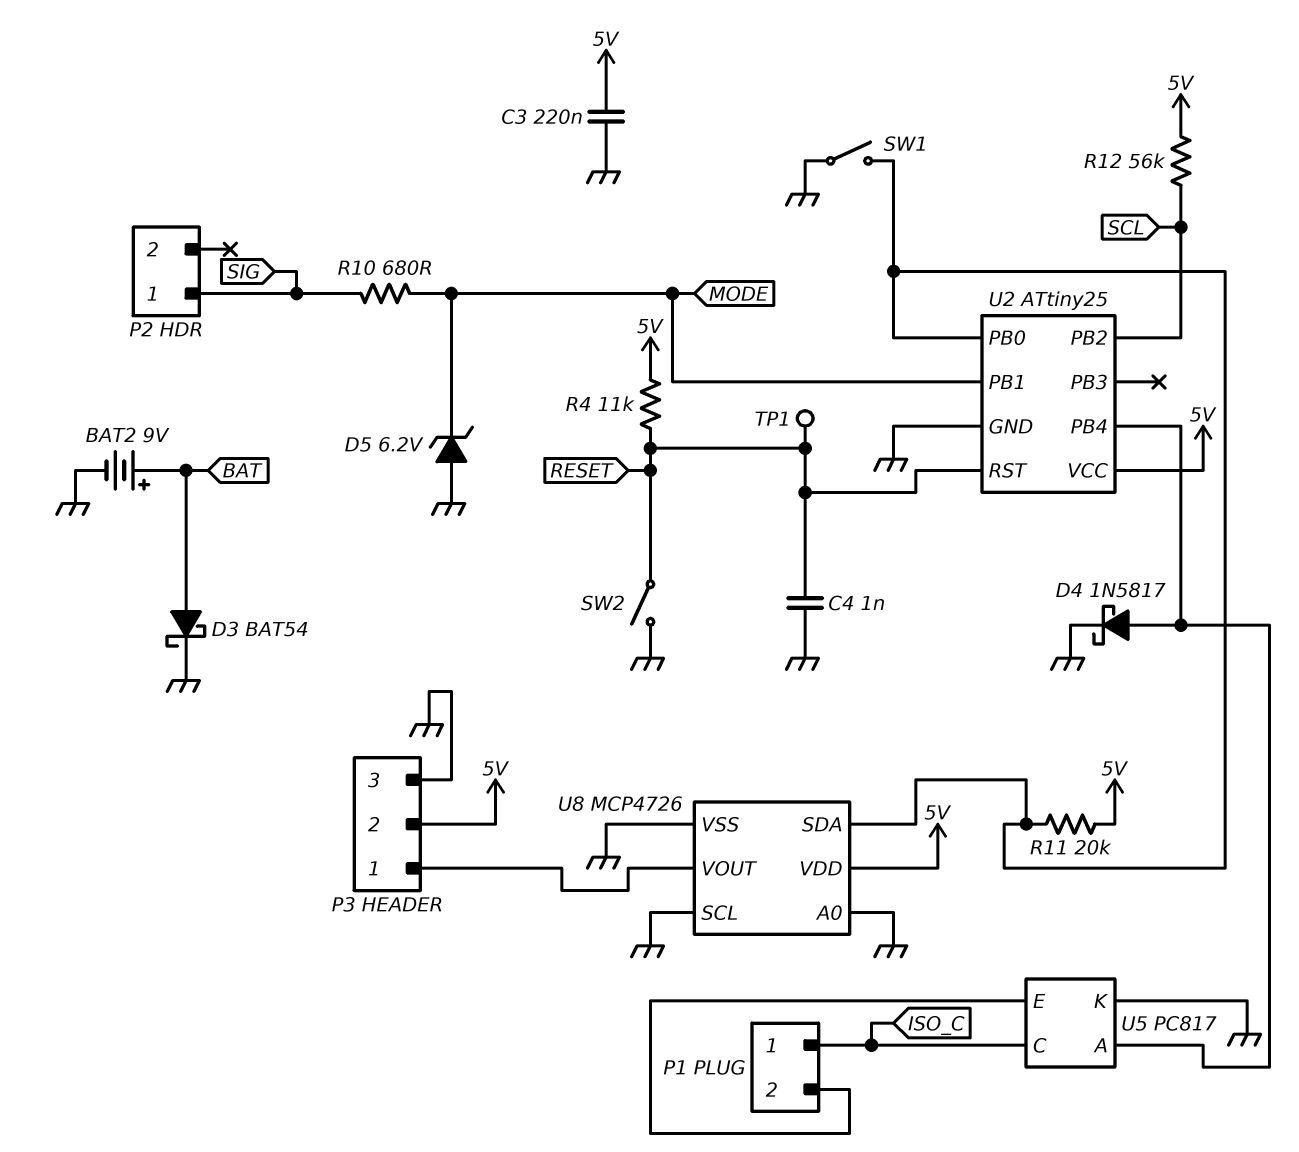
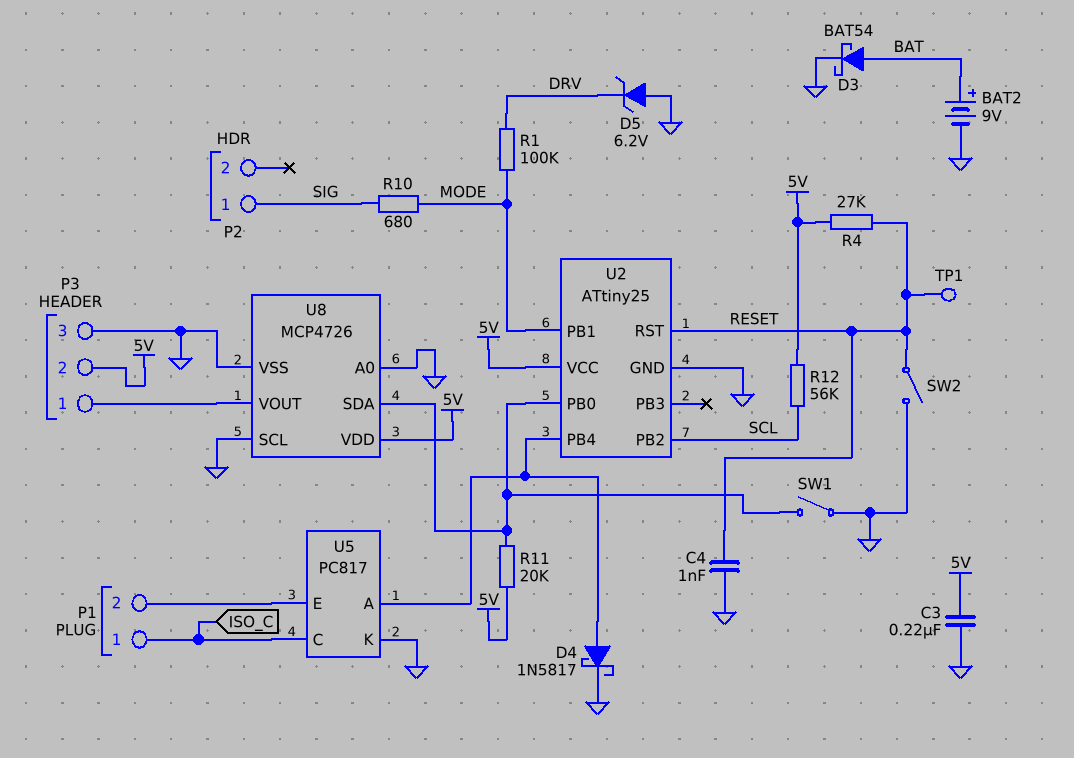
D5: zener 6.2V (A GND, K MODE) -> zener 6.2V (A GND, K DRV)
R1: none -> 100k (DRV, MODE)
R4: 11k (5V, RESET) -> 27k (5V, RESET)

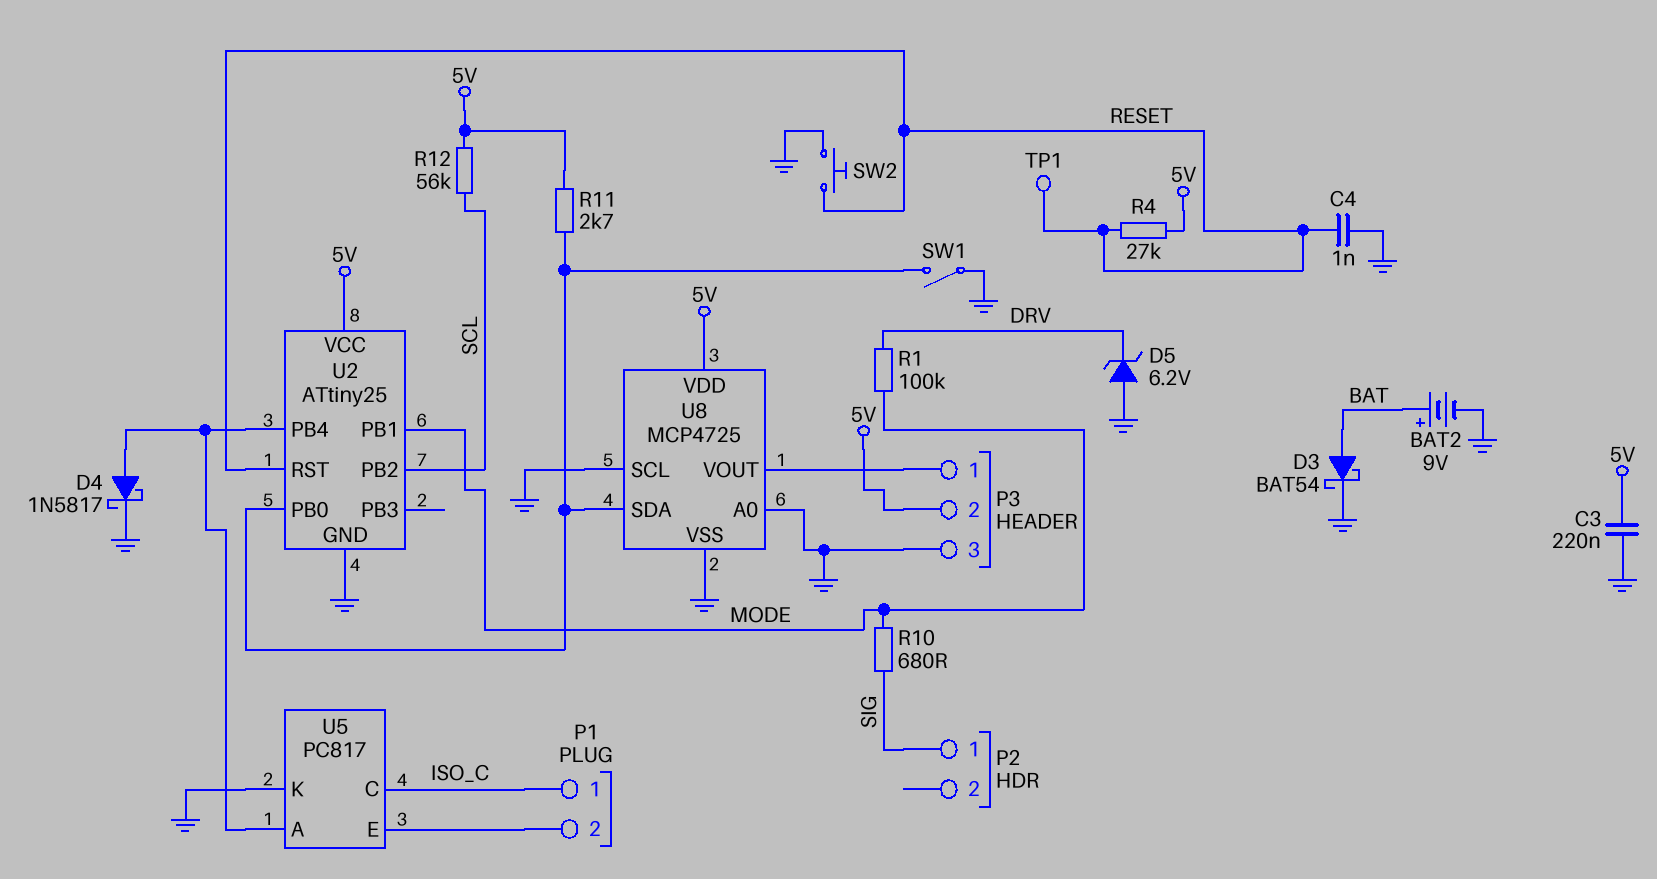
R11: 20k (5V, U2/PB0) -> 2.7k (5V, U2/PB0)
SW2: switch (GND, RESET) -> button (GND, RESET)
U8: MCP4726 -> MCP4725

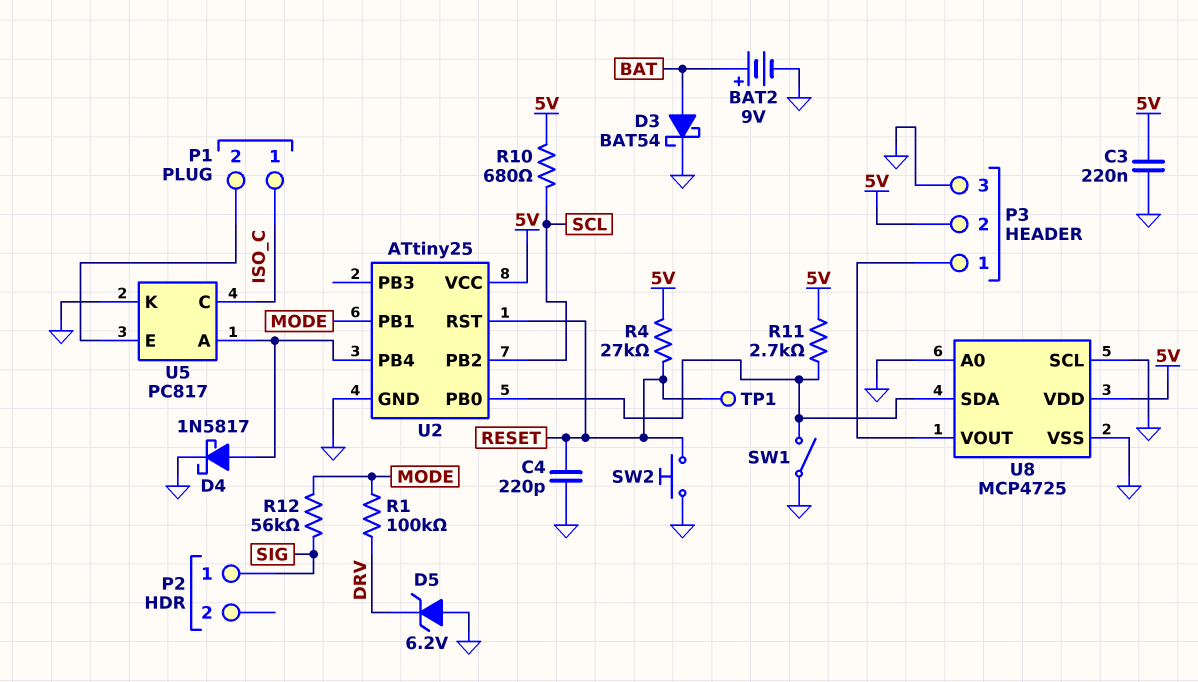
C4: 1nF (GND, RESET) -> 220pF (GND, RESET)
R10: 680 (MODE, SIG) -> 680 (5V, SCL)
R12: 56k (5V, SCL) -> 56k (MODE, SIG)

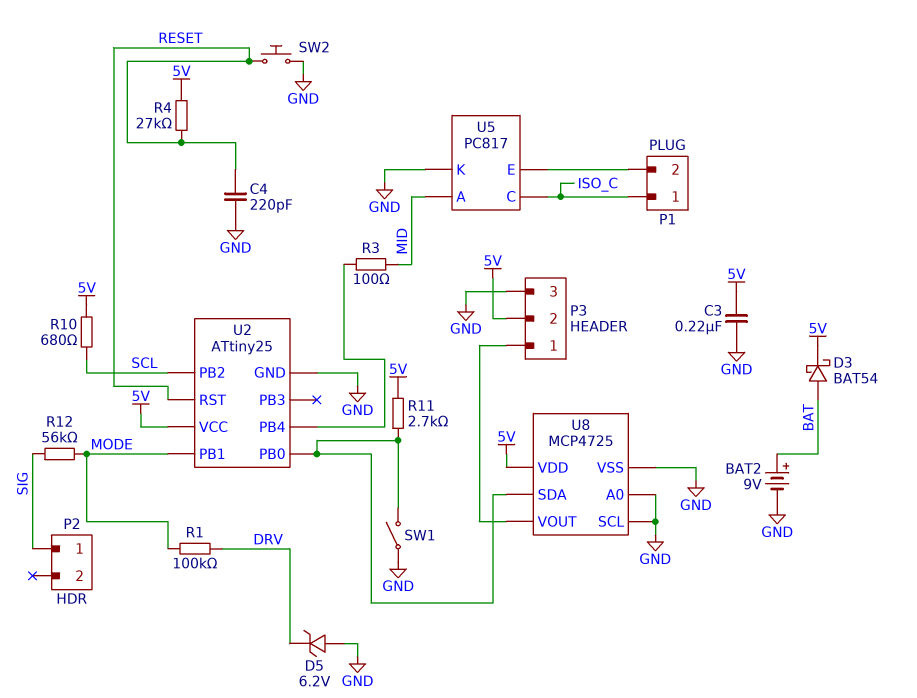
D3: schottky BAT54 (A BAT, K GND) -> schottky BAT54 (A BAT, K 5V)
D4: schottky 1N5817 (A U2/PB4, K GND) -> none
R3: none -> 100 (MID, U2/PB4)
TP1: test point (RESET) -> none
U5 pin A: U2/PB4 -> MID

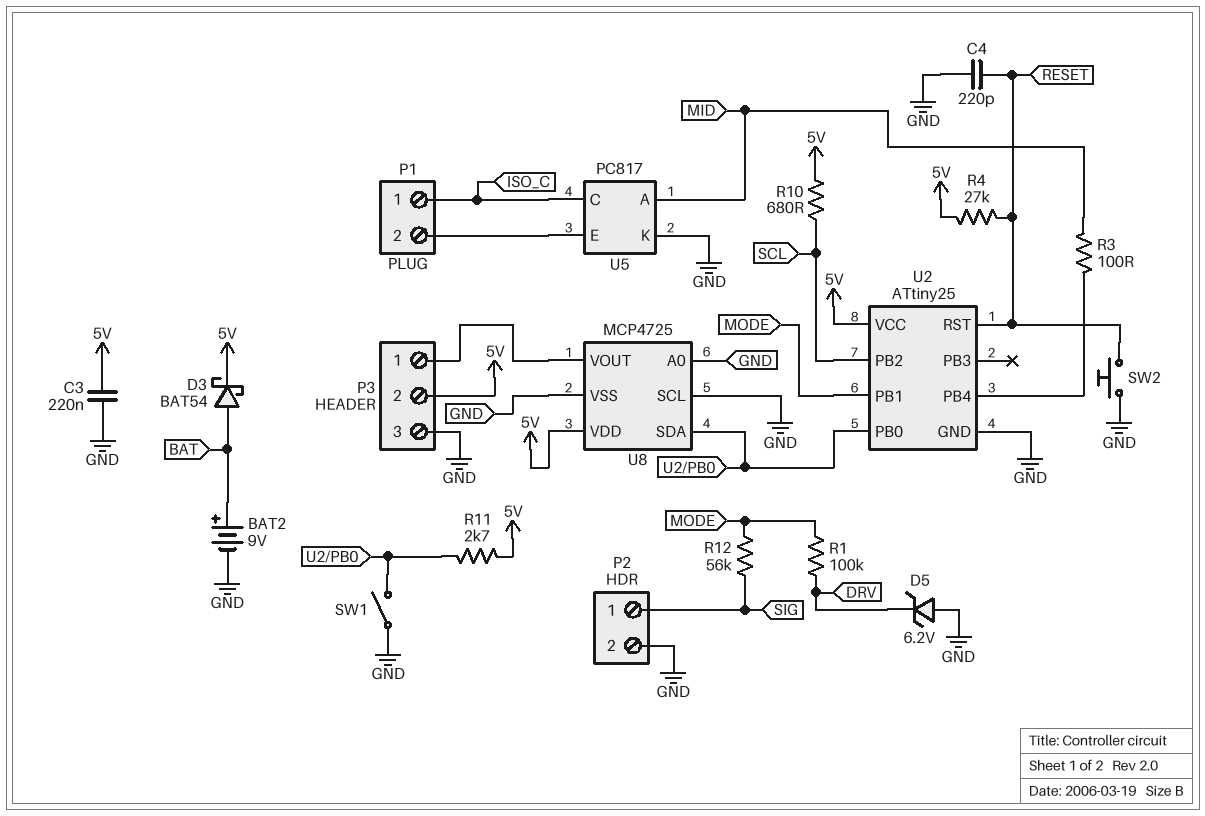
P2 pin 2: none -> GND

